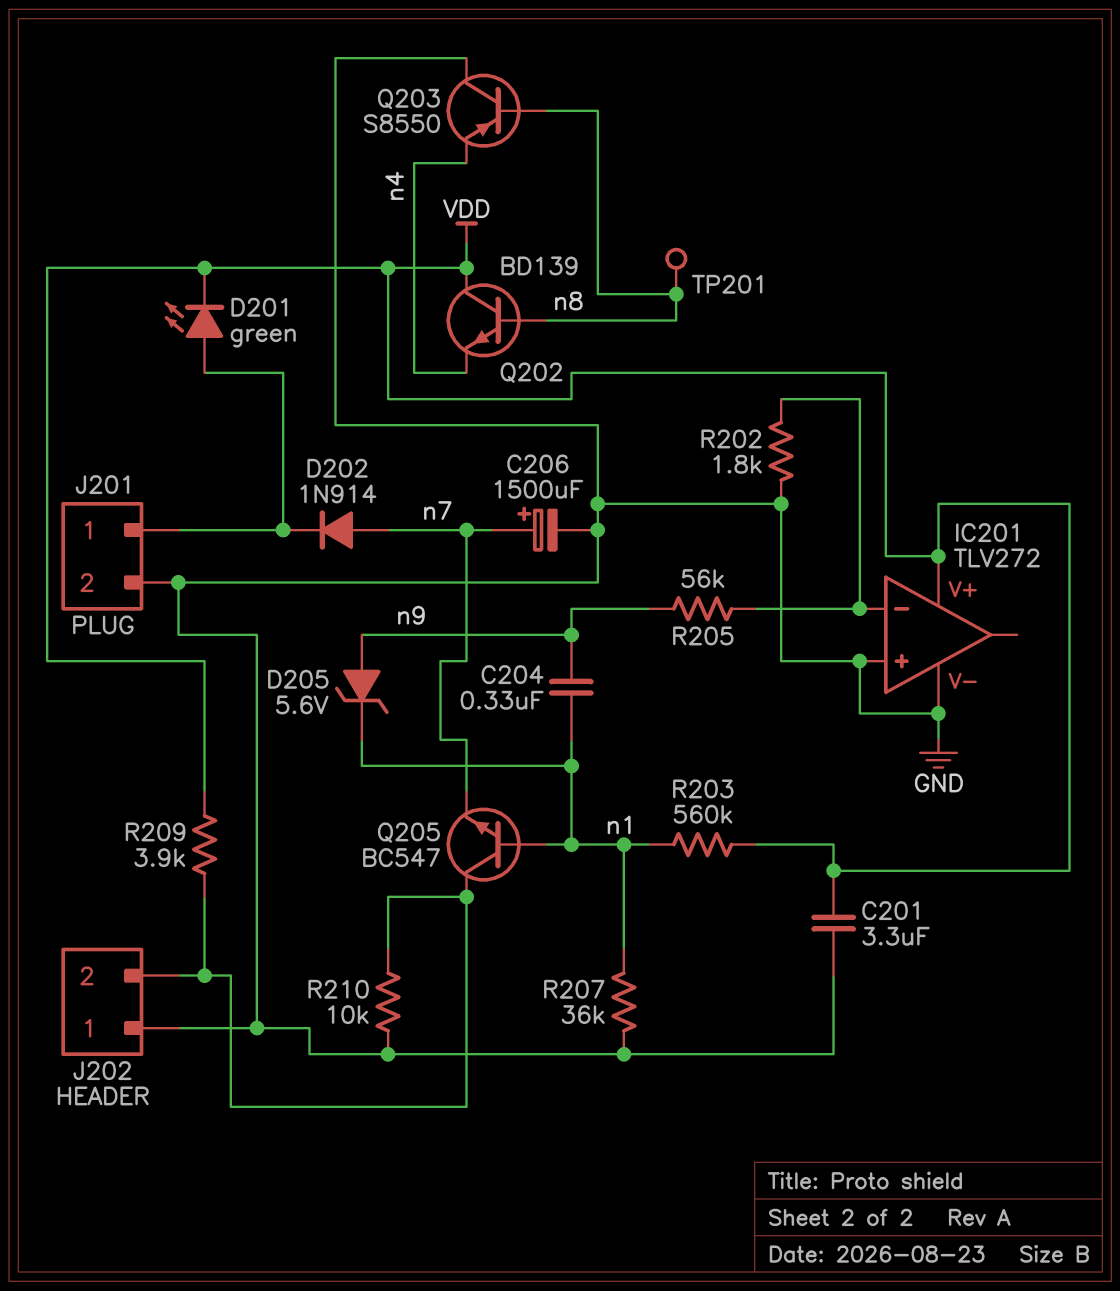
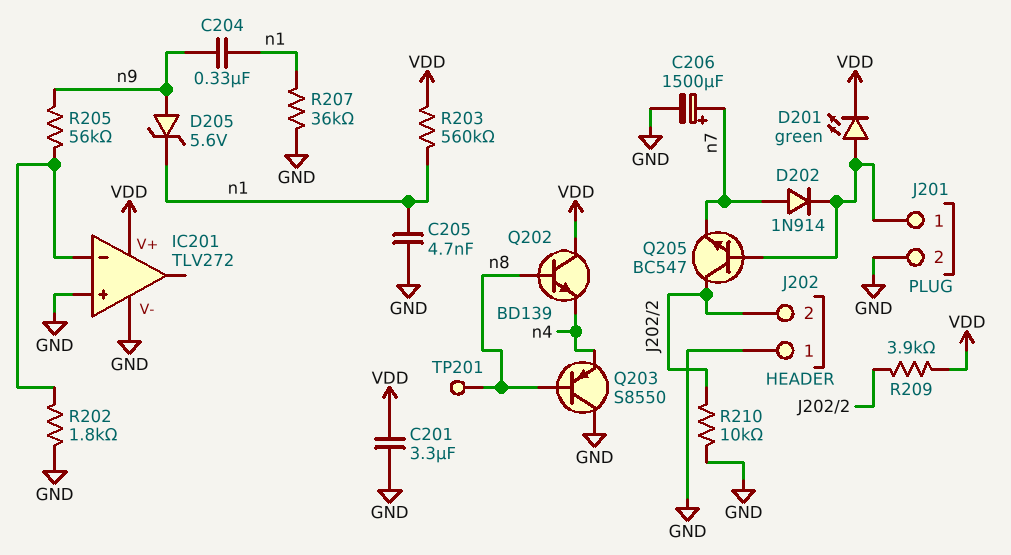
C205: none -> 4.7nF (GND, n1)
Q205: NPN BC547 (B n1, C J202/2, E n7) -> NPN BC547 (B J201/1, C J202/2, E n7)

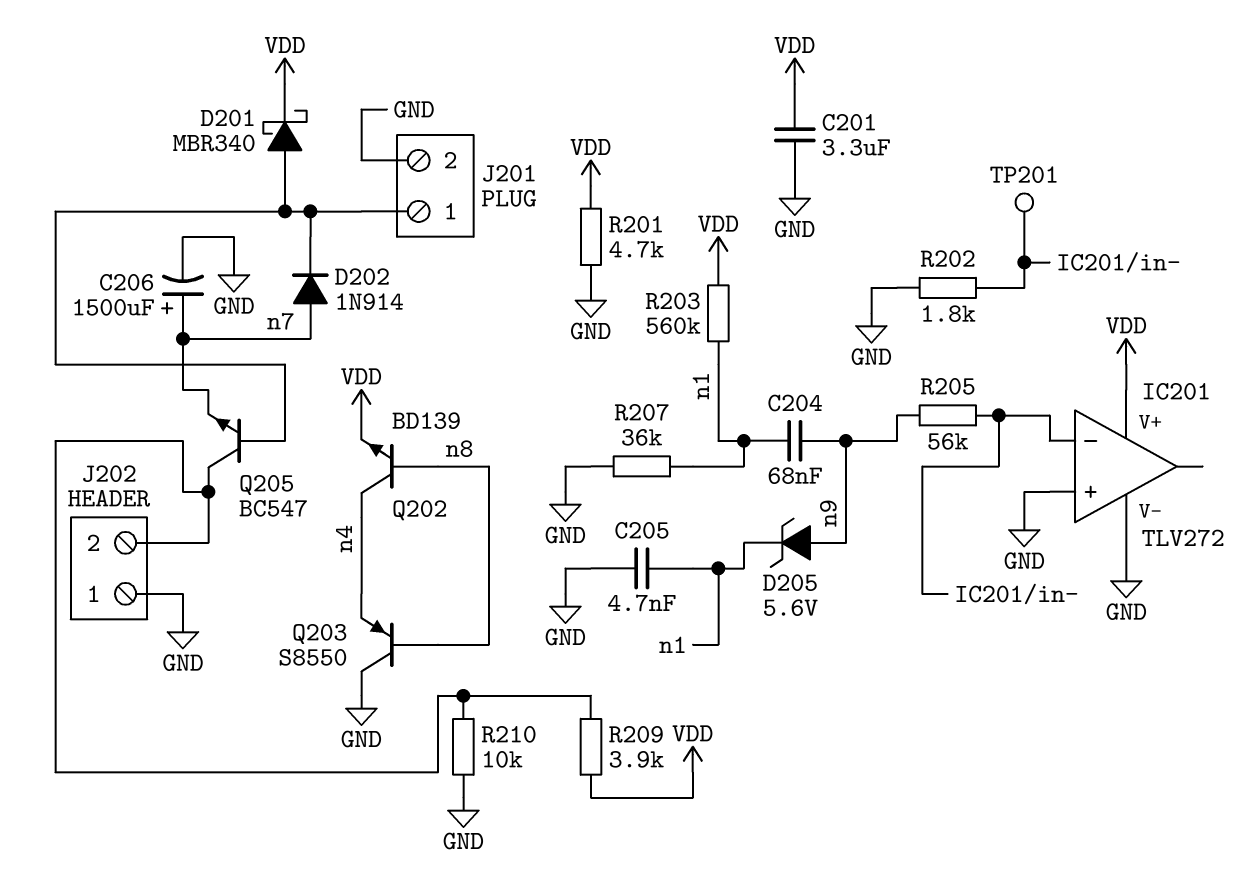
C204: 330nF (n1, n9) -> 68nF (n1, n9)
D201: LED green (A J201/1, K VDD) -> schottky MBR340 (A J201/1, K VDD)
Q202: NPN BD139 (B n8, C VDD, E n4) -> NPN BD139 (B n8, C n4, E VDD)
R201: none -> 4.7k (GND, VDD)
TP201: test point (n8) -> test point (IC201/in-)

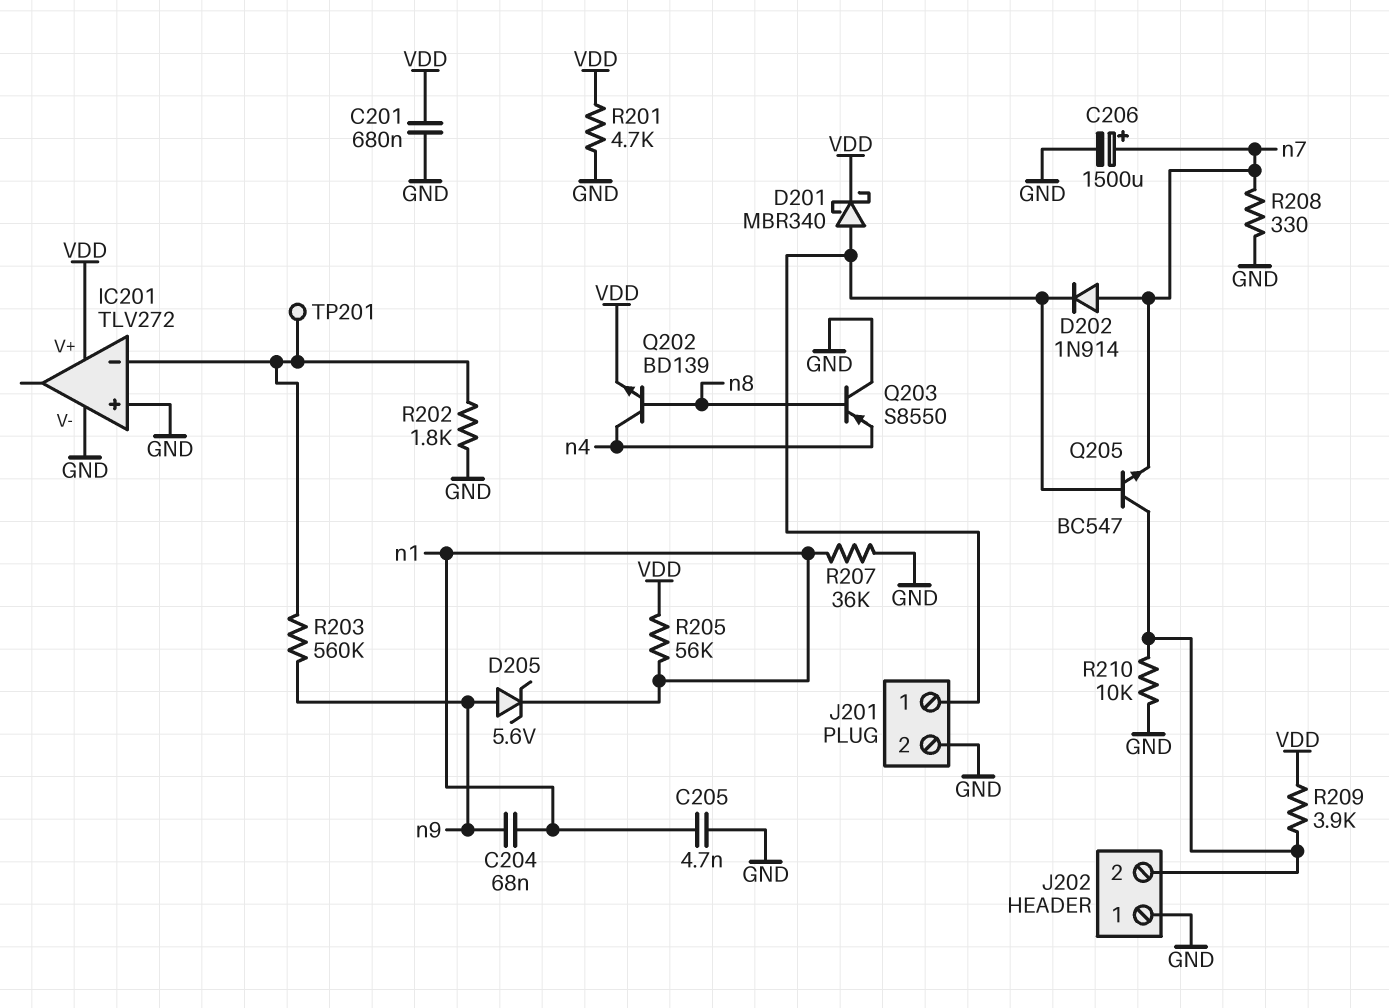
C201: 3.3uF (GND, VDD) -> 680nF (GND, VDD)
R203: 560k (VDD, n1) -> 560k (IC201/in-, n9)
R205: 56k (IC201/in-, n9) -> 56k (VDD, n1)
R208: none -> 330 (GND, n7)

